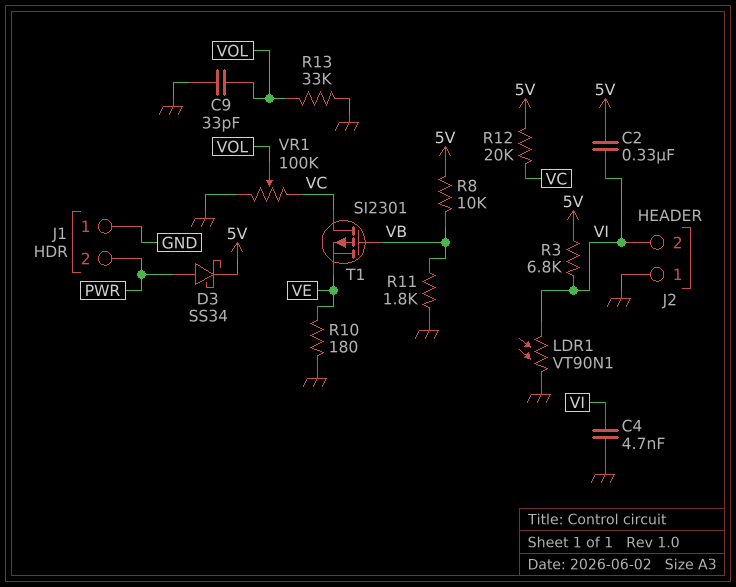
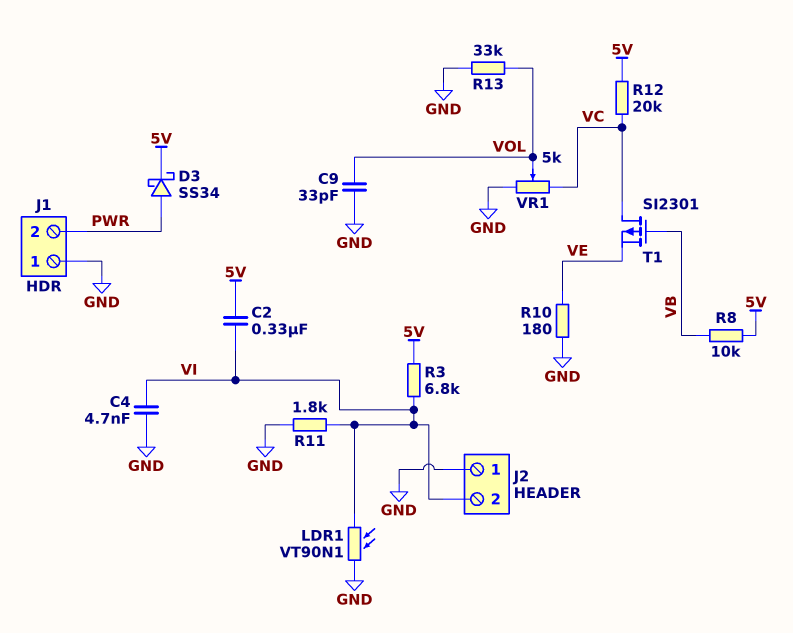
R11: 1.8k (GND, VB) -> 1.8k (GND, VI)
VR1: 100k (GND, VC, wiper VOL) -> 5k (GND, VC, wiper VOL)

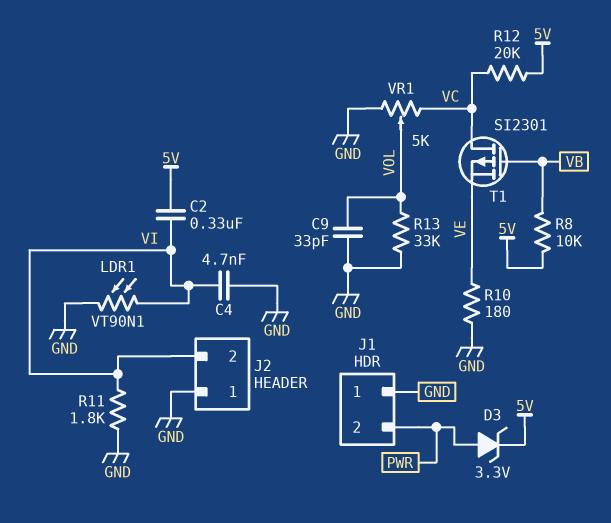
D3: schottky SS34 (A PWR, K 5V) -> zener 3.3V (A PWR, K 5V)
R3: 6.8k (5V, VI) -> none

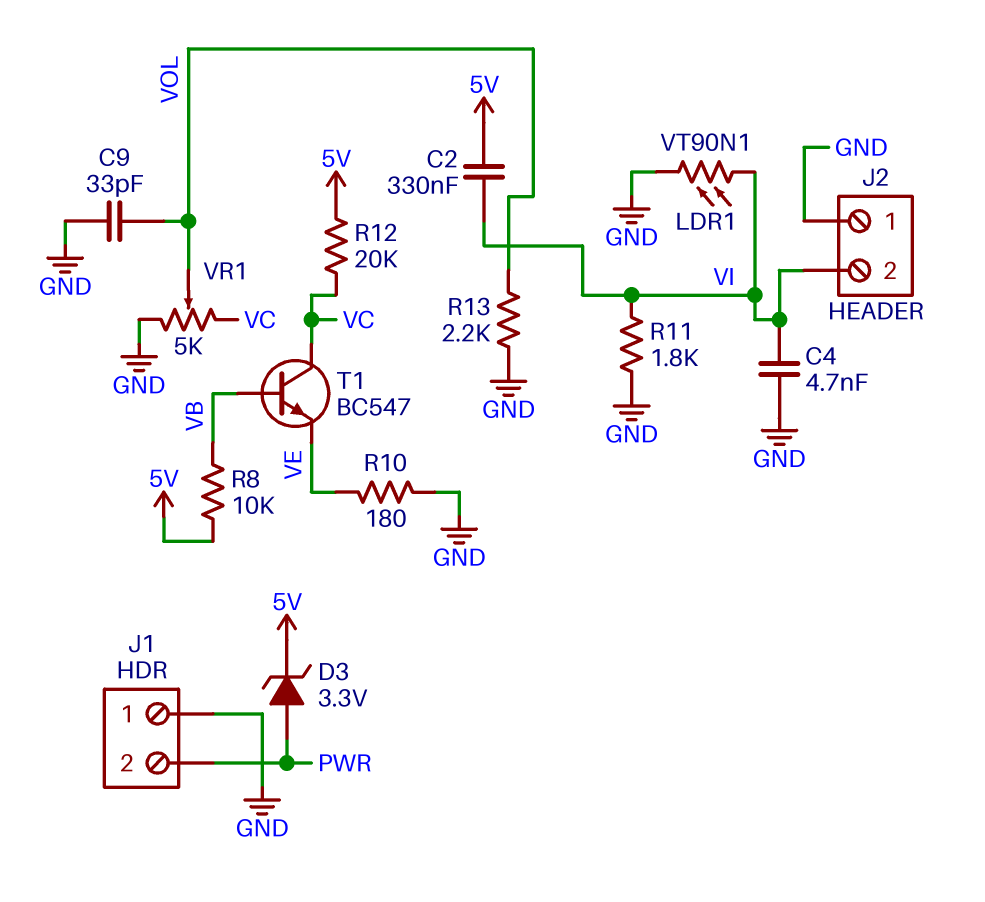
R13: 33k (GND, VOL) -> 2.2k (GND, VOL)
T1: PMOS SI2301 (G VB, D VC, S VE) -> NPN BC547 (B VB, C VC, E VE)

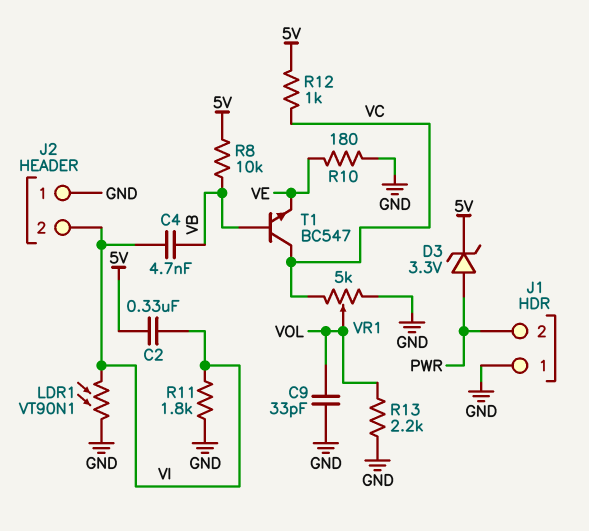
C4: 4.7nF (GND, VI) -> 4.7nF (VB, VI)
R12: 20k (5V, VC) -> 1k (5V, VC)

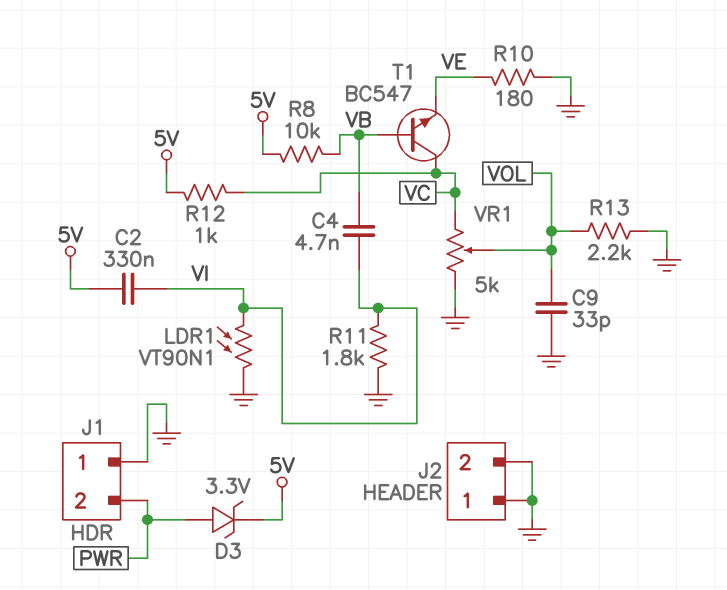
J2 pin 2: VI -> GND

